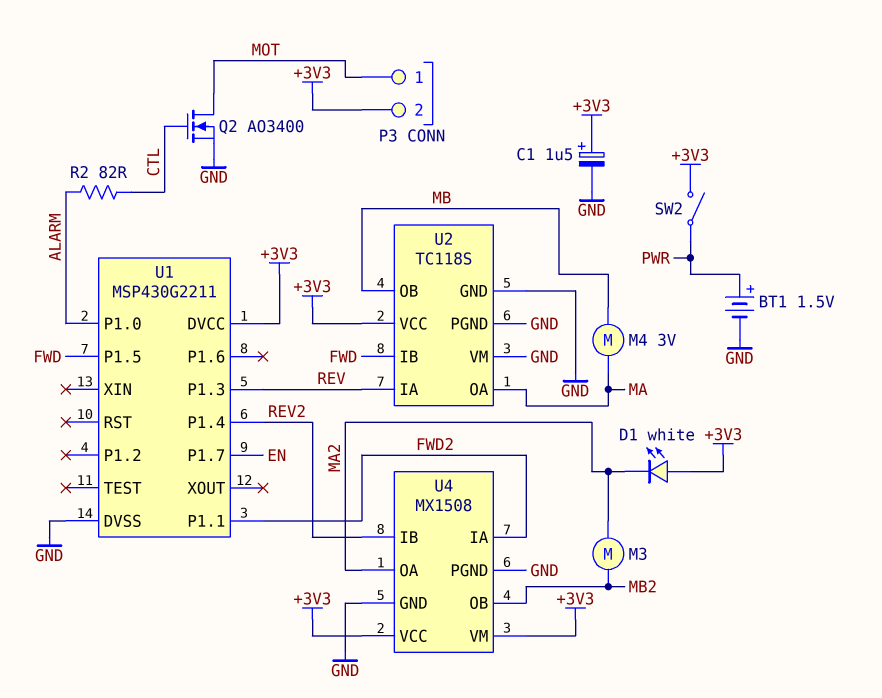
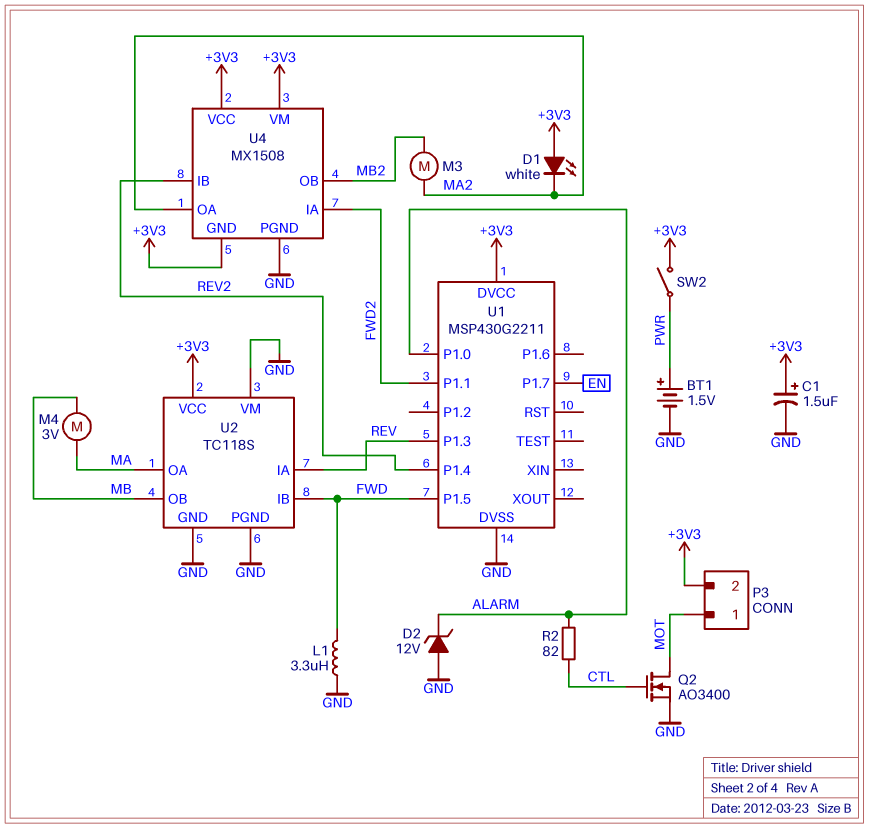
D2: none -> zener 12V (A GND, K ALARM)
L1: none -> 3.3uH (FWD, GND)
U4 pin GND: GND -> +3V3

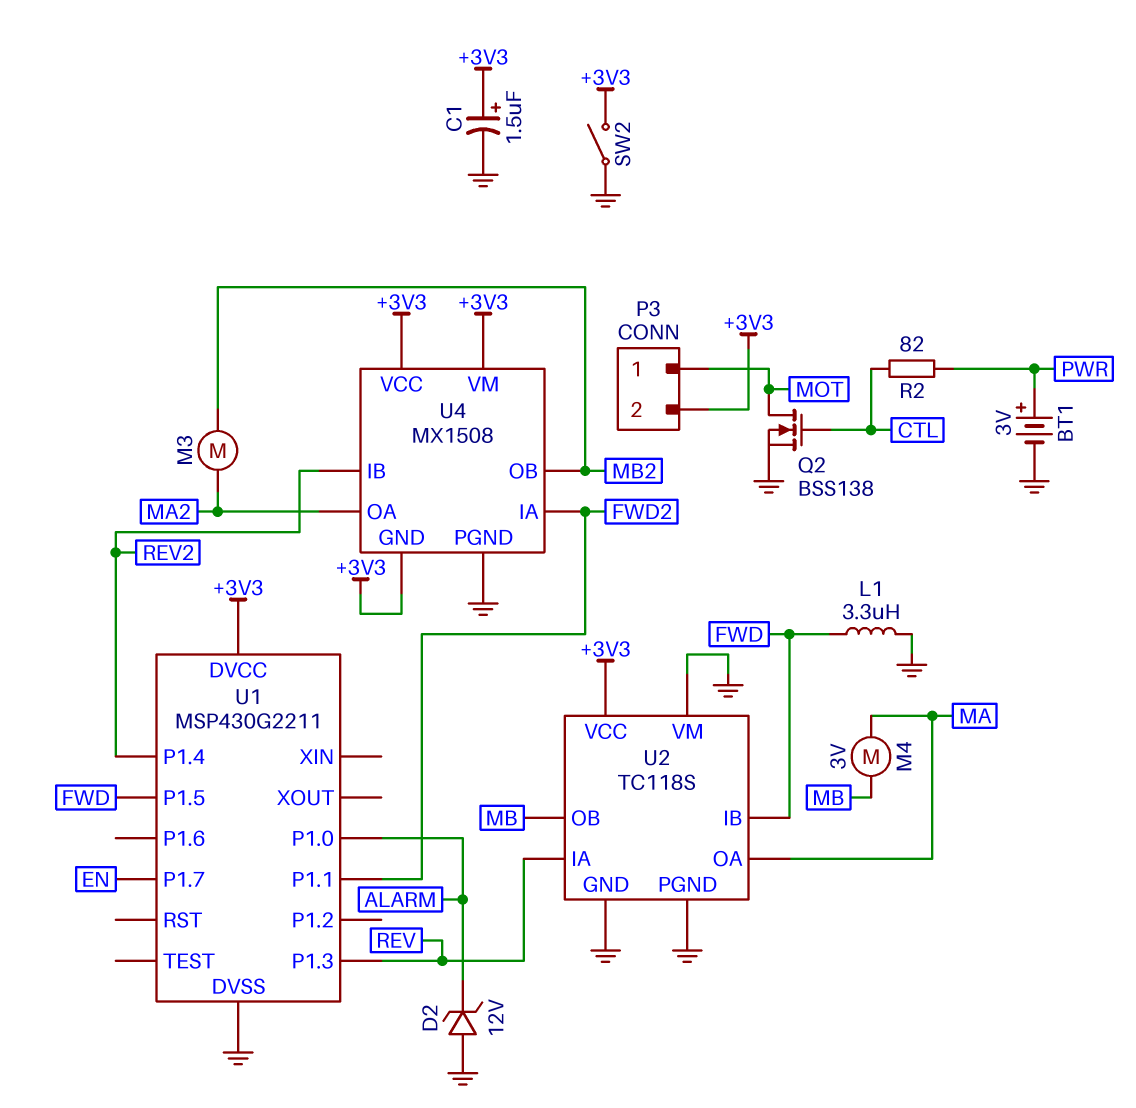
BT1: 1.5V (plus PWR, minus GND) -> 3V (plus PWR, minus GND)
D1: LED white (A +3V3, K MA2) -> none
Q2: NMOS AO3400 (G CTL, D MOT, S GND) -> NMOS BSS138 (G CTL, D MOT, S GND)
R2: 82 (ALARM, CTL) -> 82 (CTL, PWR)
SW2: switch (+3V3, PWR) -> switch (+3V3, GND)

